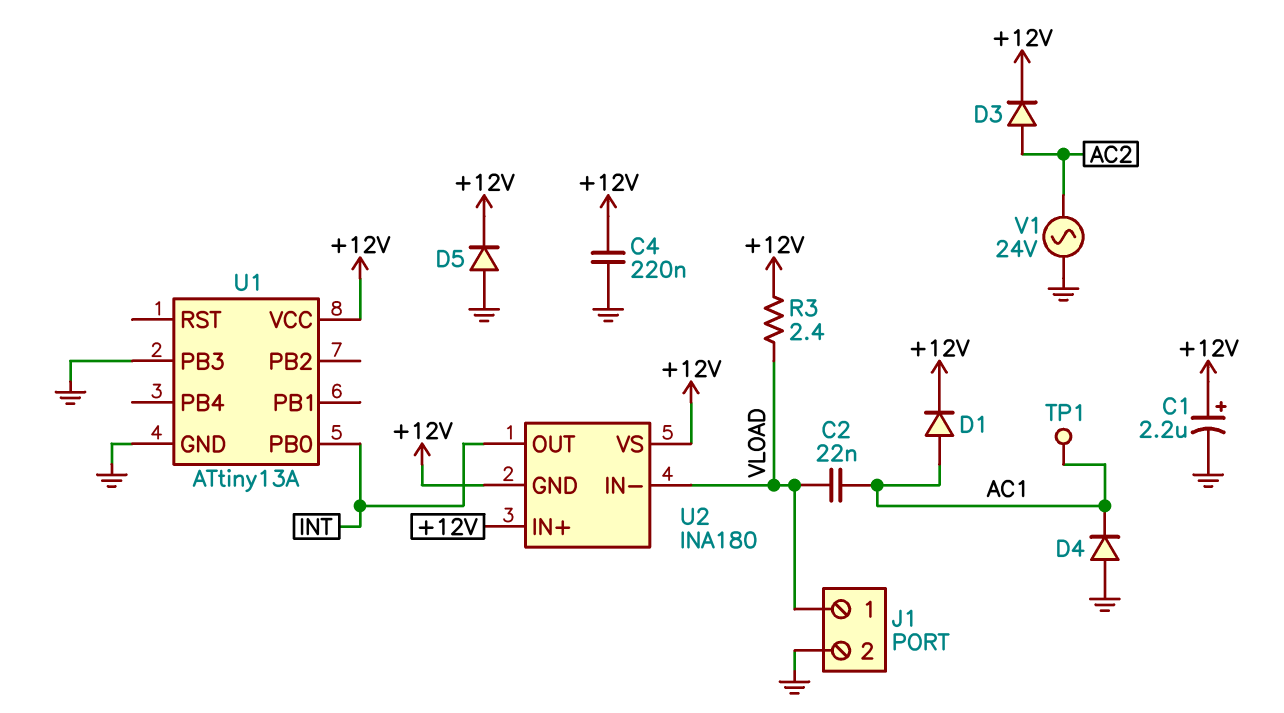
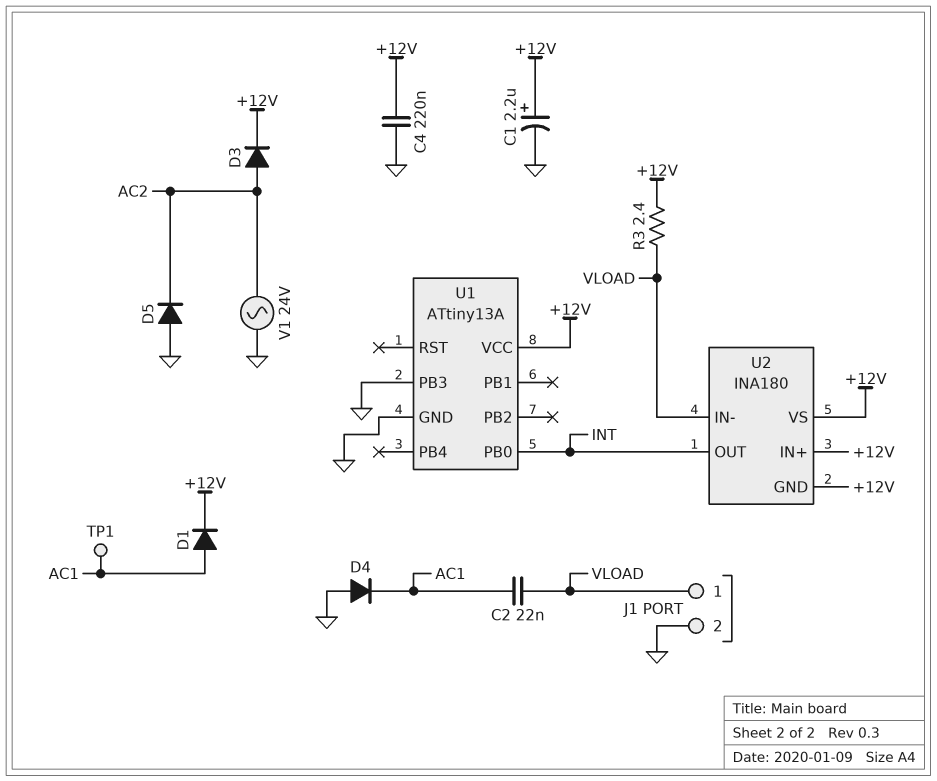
D5: diode (A GND, K +12V) -> diode (A GND, K AC2)

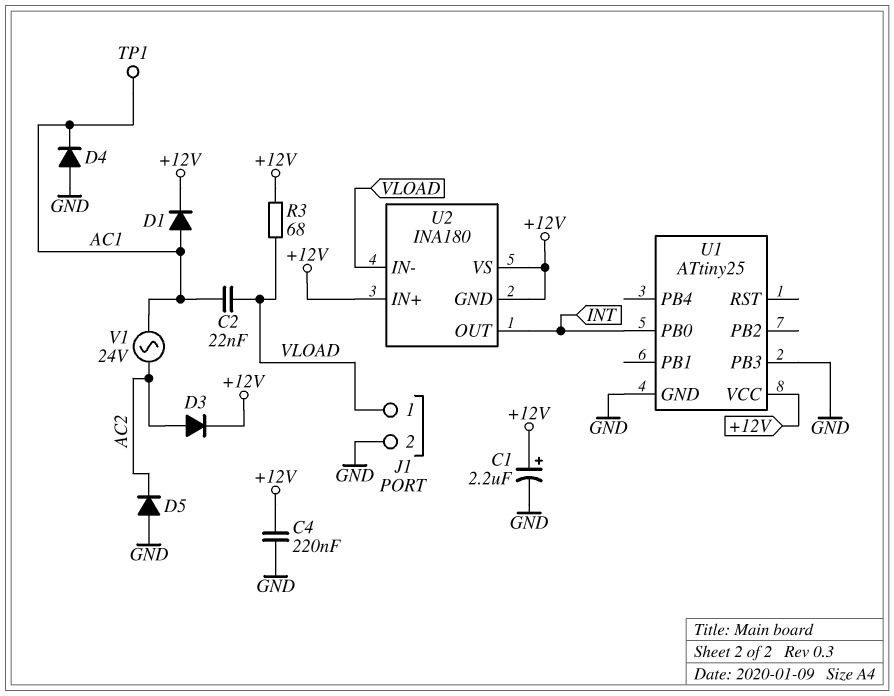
R3: 2.4 (+12V, VLOAD) -> 68 (+12V, VLOAD)
U1: ATtiny13A -> ATtiny25
V1: AC 24V (AC2, GND) -> AC 24V (AC1, AC2)

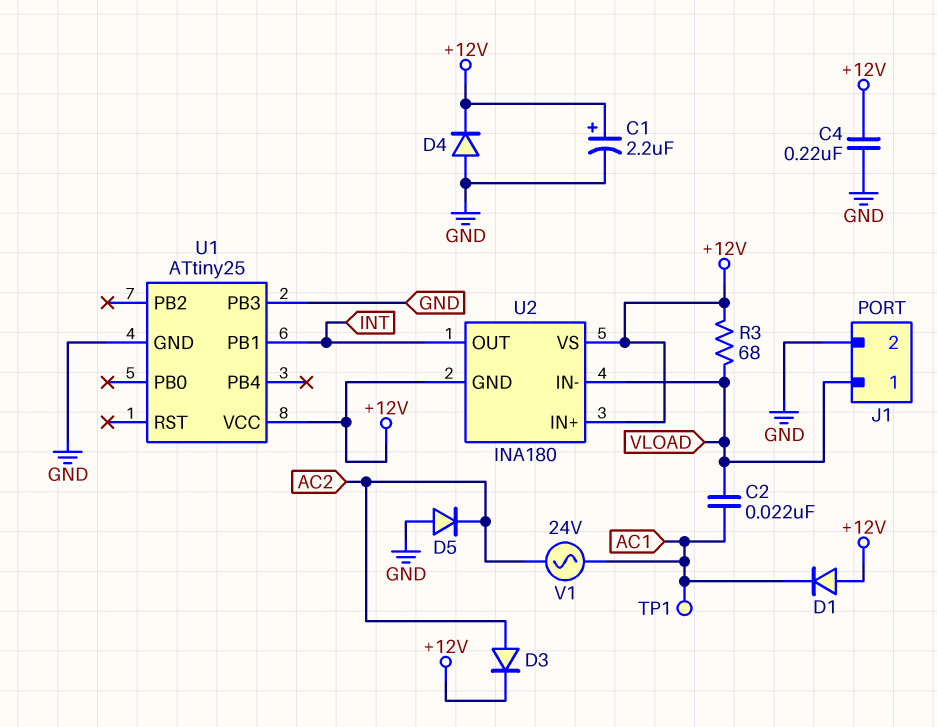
D1: diode (A AC1, K +12V) -> diode (A +12V, K AC1)
D4: diode (A GND, K AC1) -> diode (A GND, K +12V)
U1 pin PB0: INT -> none
U1 pin PB1: none -> INT

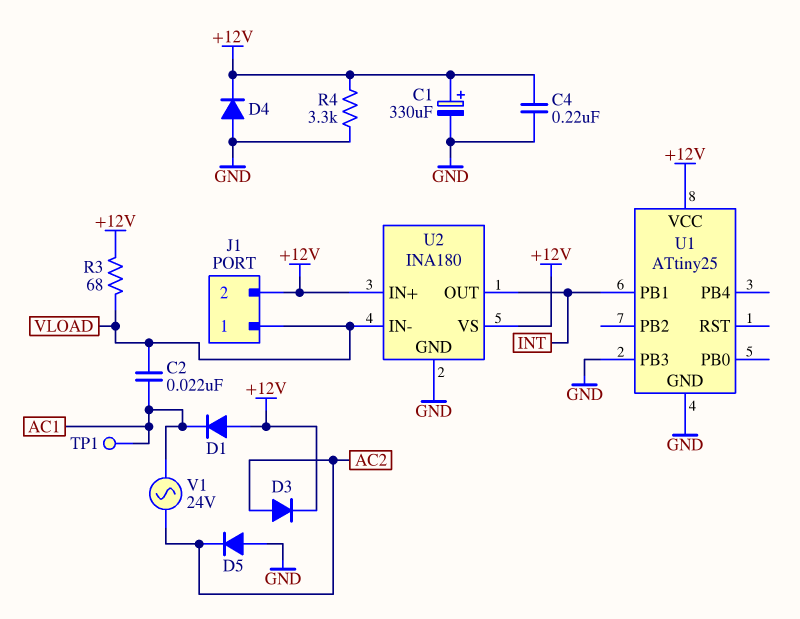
C1: 2.2uF (plus +12V, minus GND) -> 330uF (plus +12V, minus GND)
J1 pin 2: GND -> +12V
R4: none -> 3.3k (+12V, GND)
U2 pin GND: +12V -> GND

